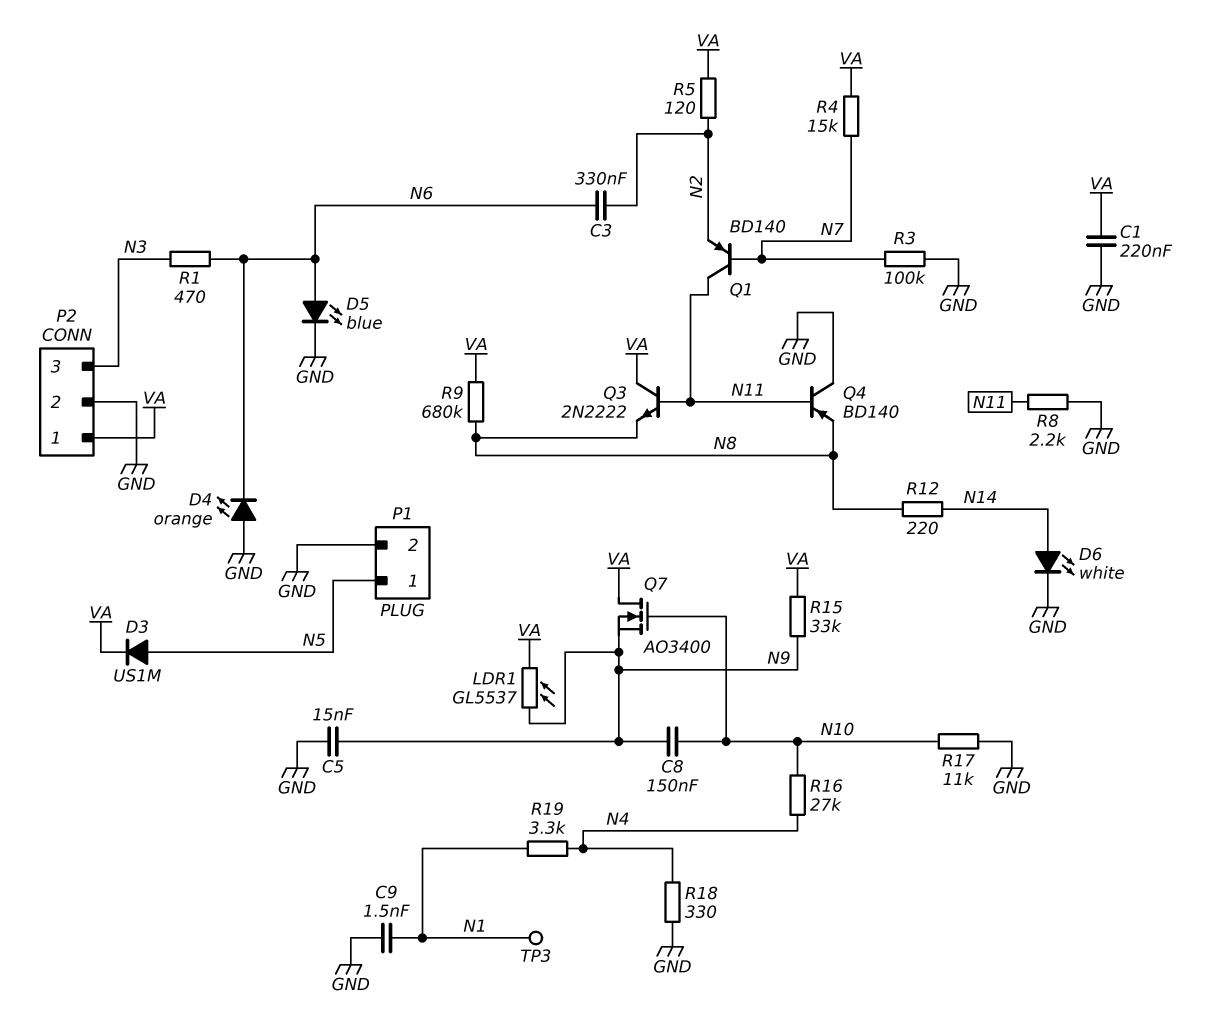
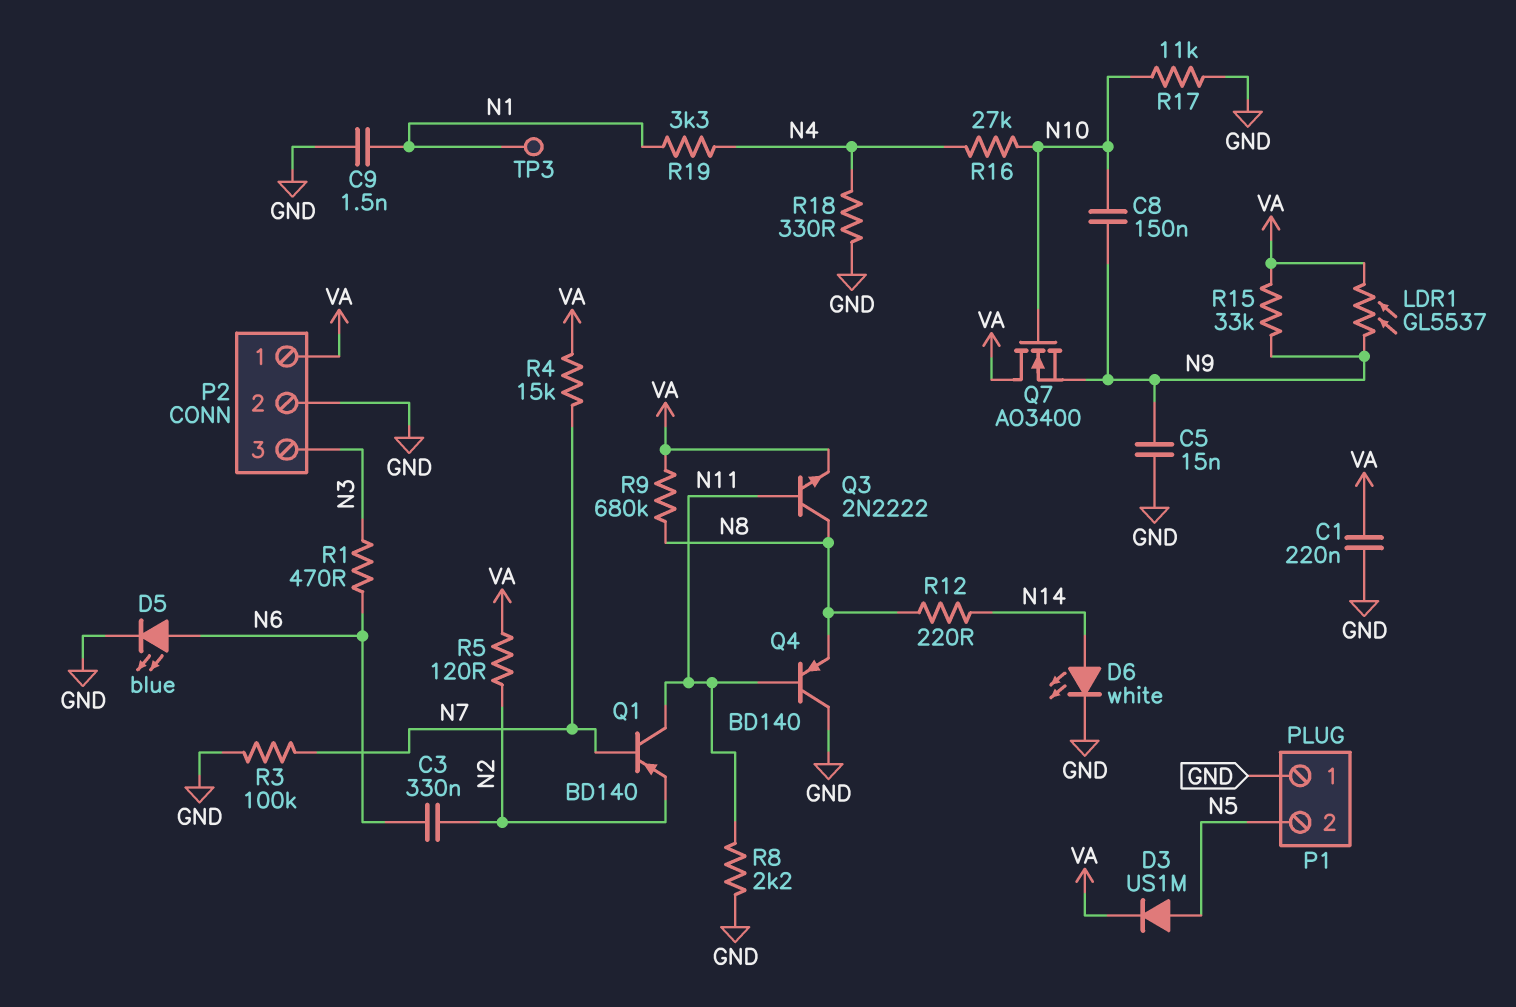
D4: LED orange (A GND, K N6) -> none
P1 pin 1: N5 -> GND
P1 pin 2: GND -> N5
Q3: NPN 2N2222 (B N11, C VA, E N8) -> NPN 2N2222 (B N11, C N8, E VA)

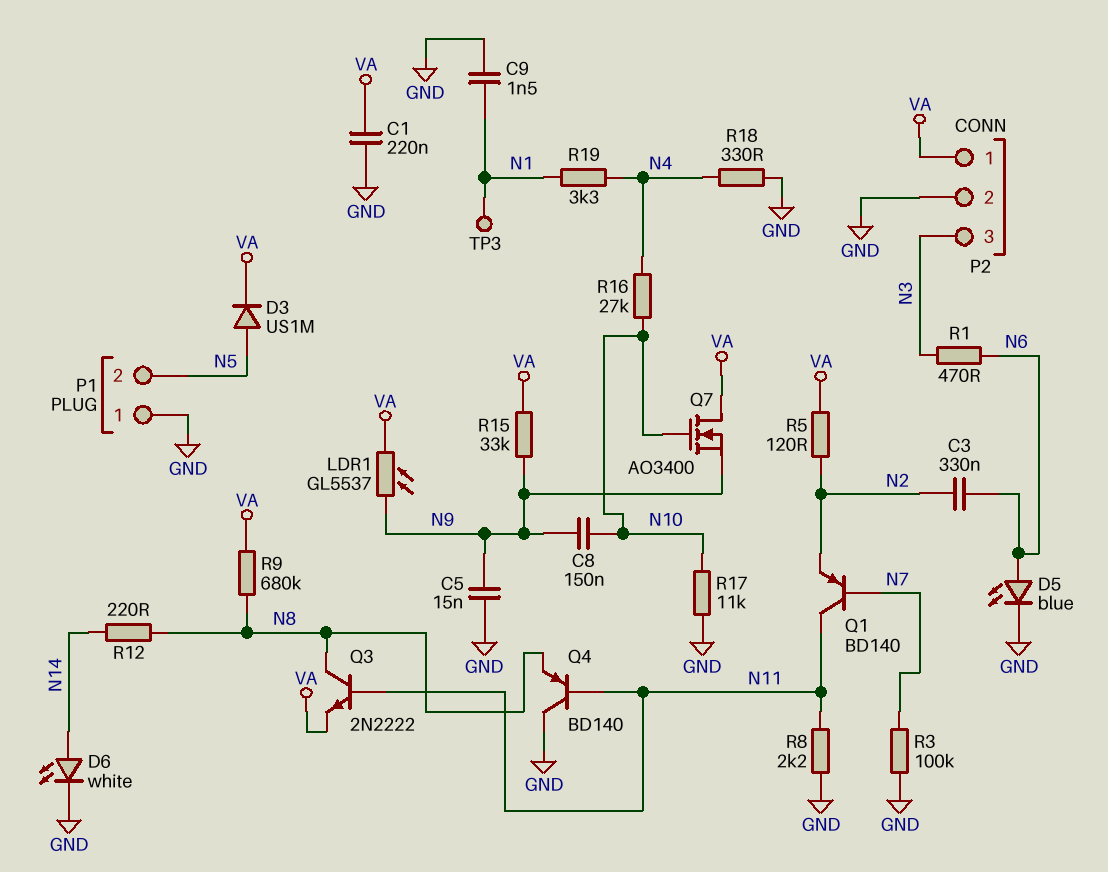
R4: 15k (N7, VA) -> none

